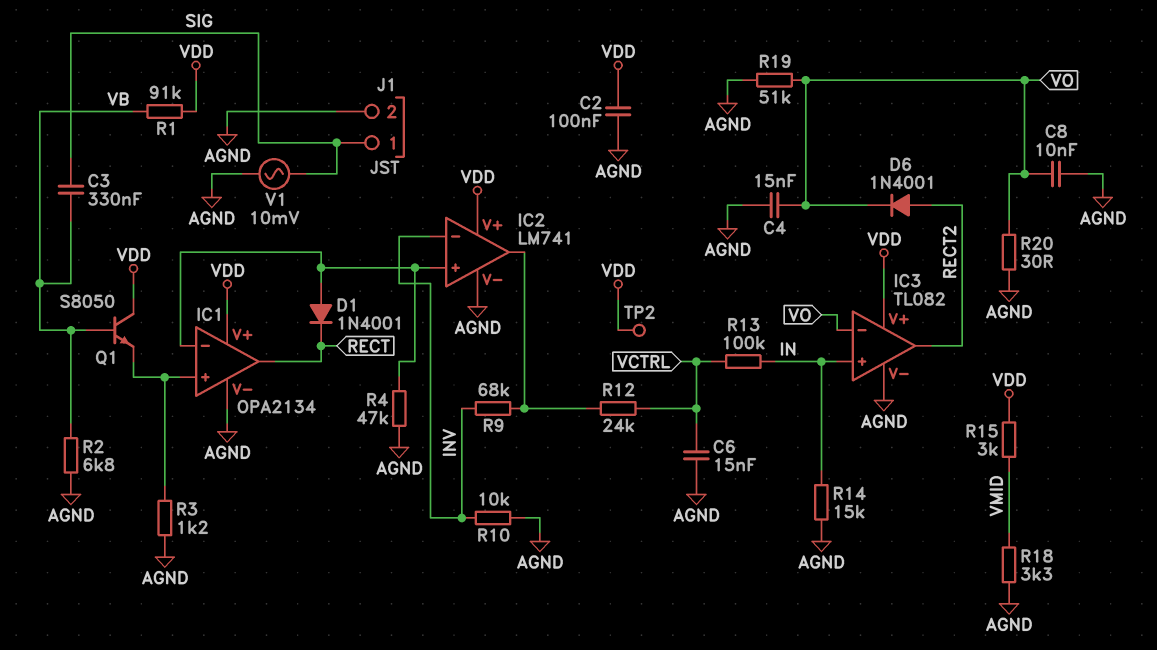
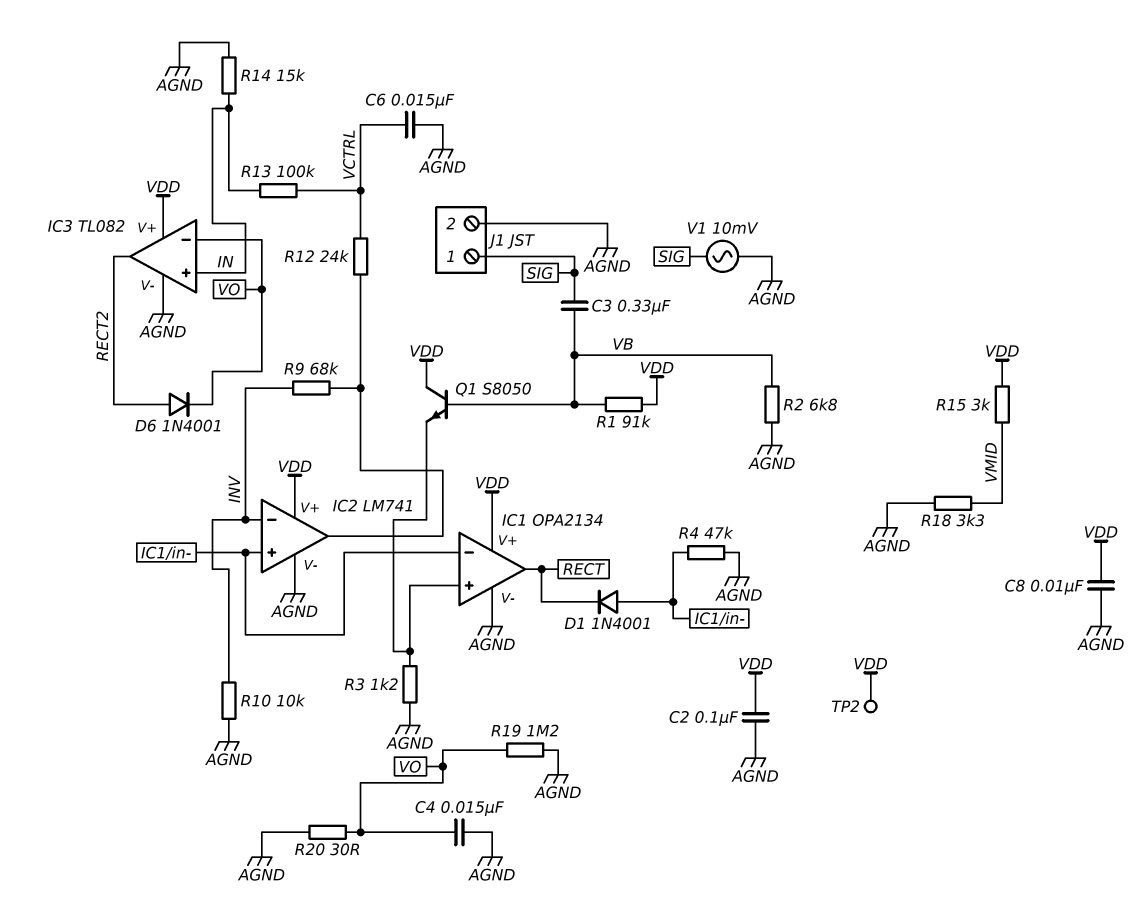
C8: 10nF (AGND, VO) -> 10nF (AGND, VDD)
R19: 51k (AGND, VO) -> 1.2M (AGND, VO)

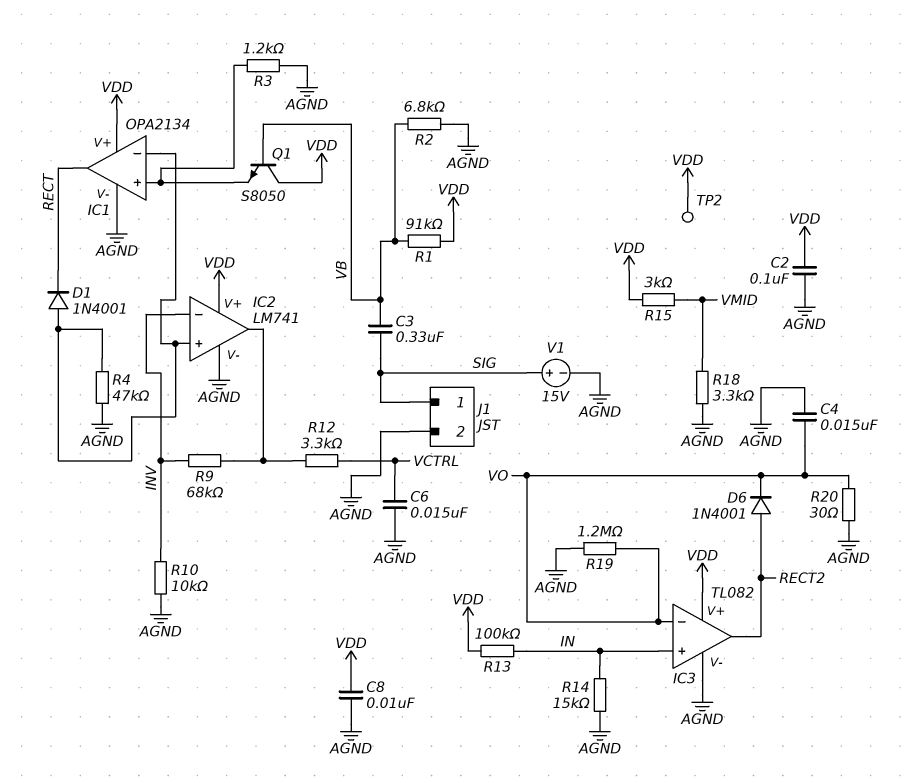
R12: 24k (IC2/out, VCTRL) -> 3.3k (IC2/out, VCTRL)
R13: 100k (IN, VCTRL) -> 100k (IN, VDD)
V1: AC 10mV (AGND, SIG) -> 15V (plus SIG, minus AGND)

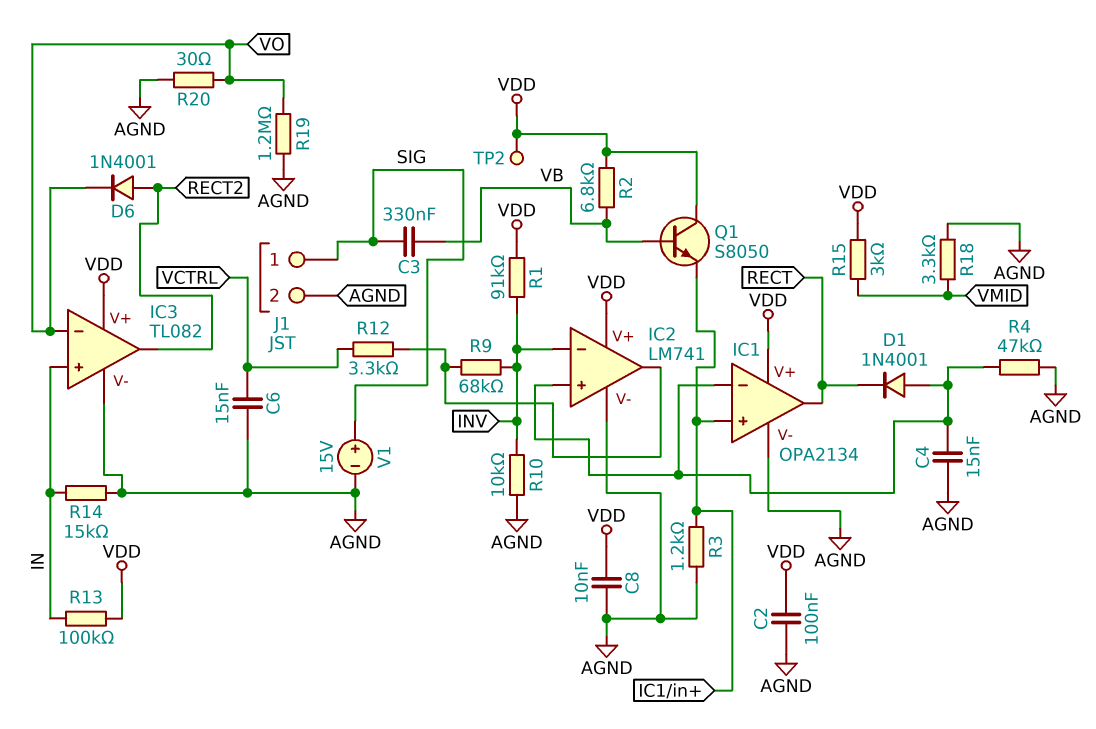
C4: 15nF (AGND, VO) -> 15nF (AGND, IC1/in-)
R1: 91k (VB, VDD) -> 91k (INV, VDD)
R2: 6.8k (AGND, VB) -> 6.8k (VB, VDD)

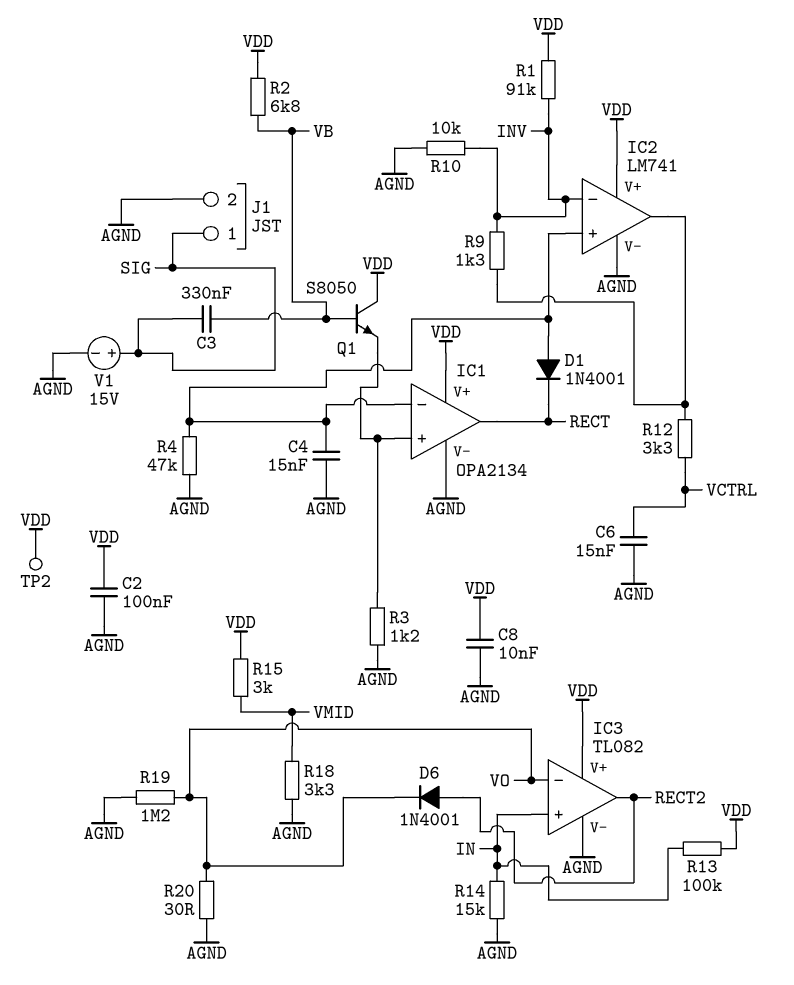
R9: 68k (IC2/out, INV) -> 1.3k (IC2/out, INV)

